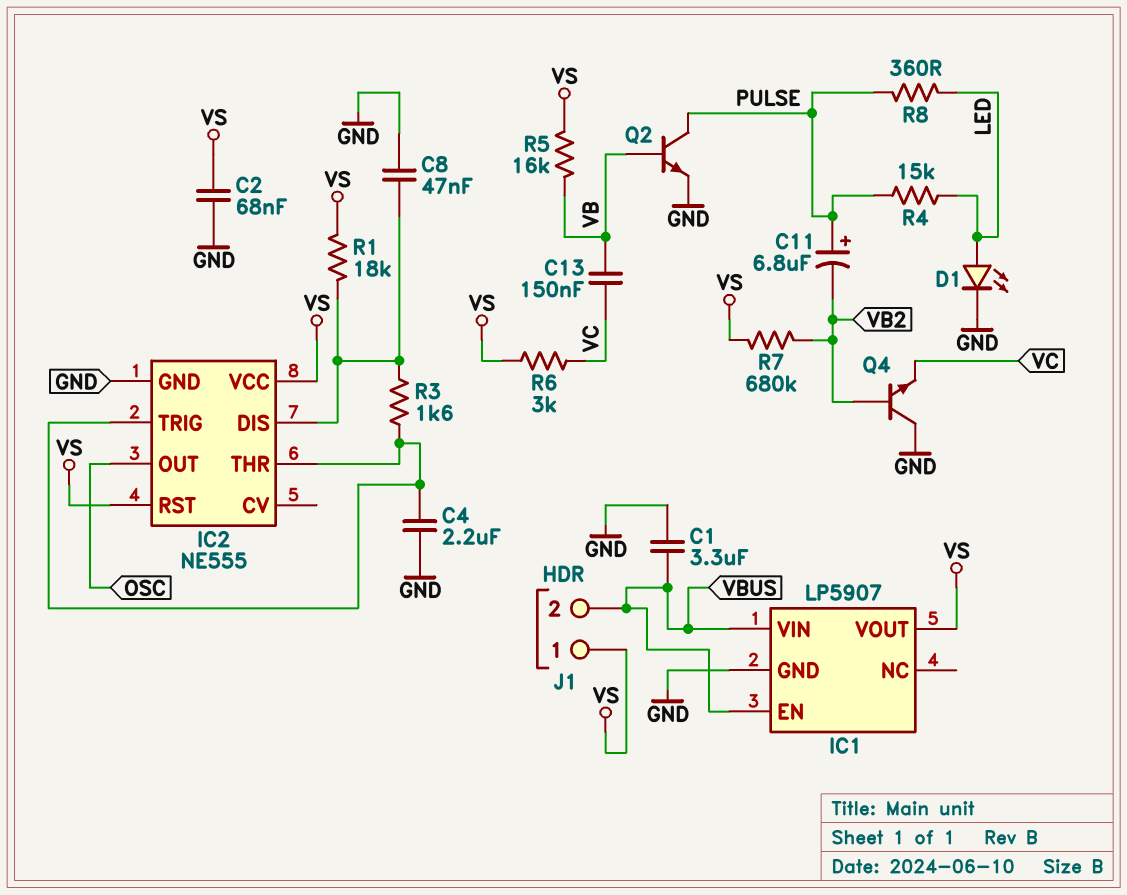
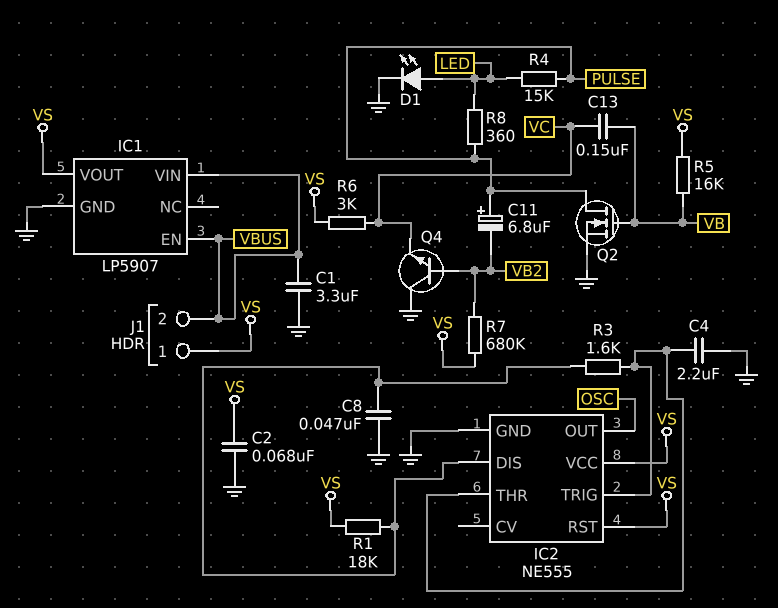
Q2: NPN (B VB, C PULSE, E GND) -> NMOS (G VB, D PULSE, S GND)

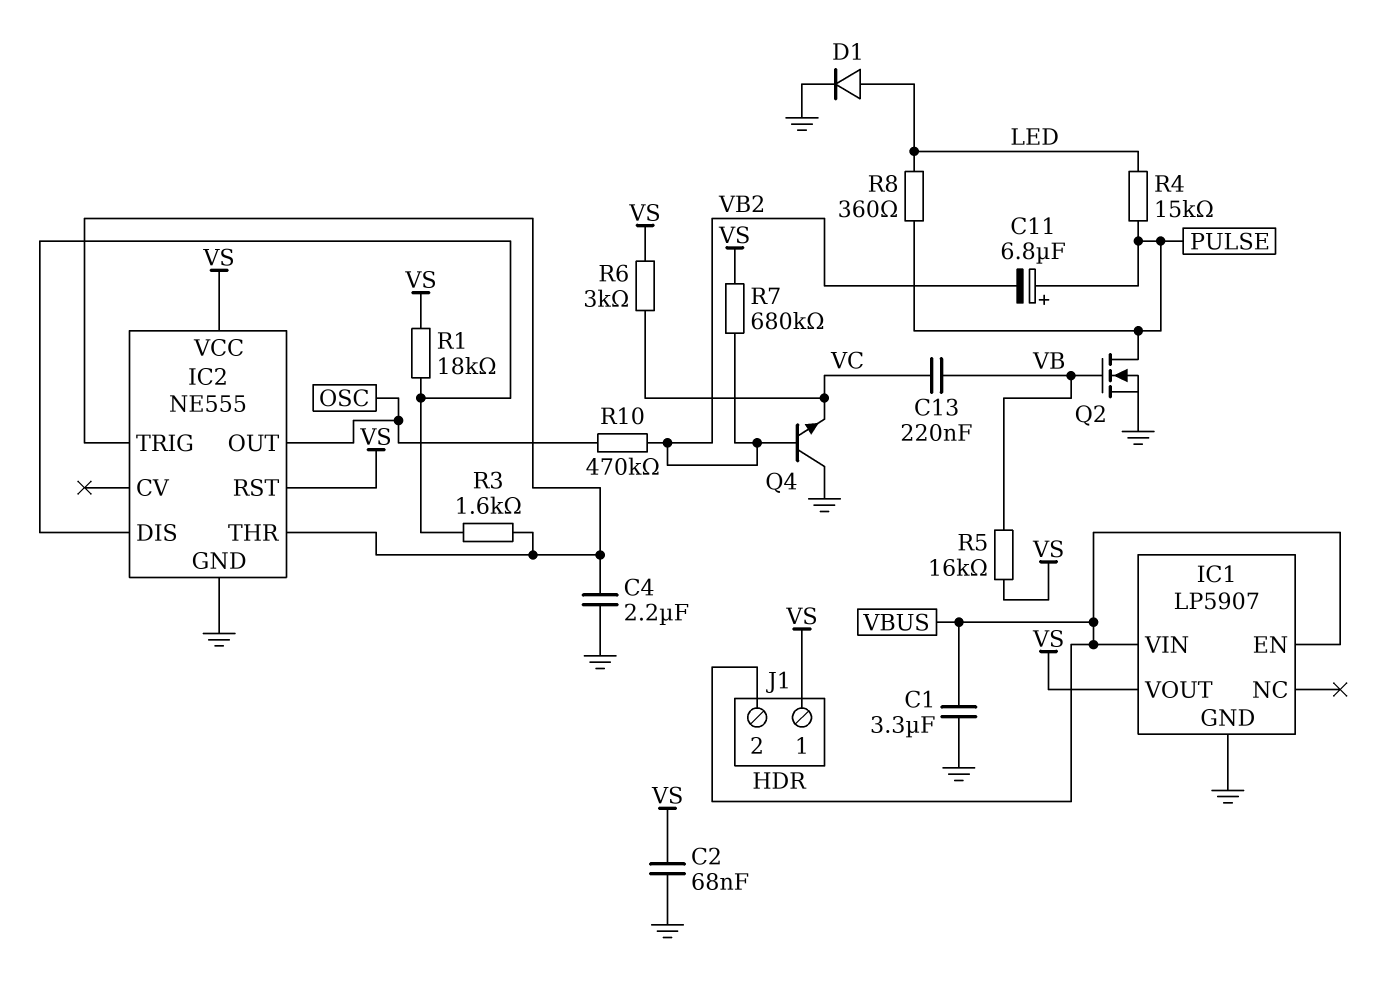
C8: 47nF (GND, IC2/DIS) -> none
C13: 150nF (VB, VC) -> 220nF (VB, VC)
D1: LED (A LED, K GND) -> diode (A LED, K GND)
R10: none -> 470k (OSC, VB2)

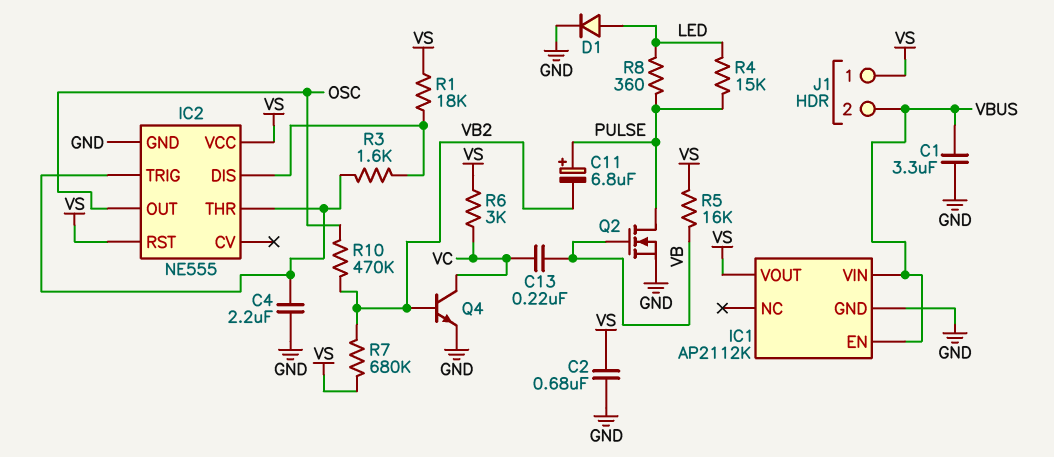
C2: 68nF (GND, VS) -> 680nF (GND, VS)
IC1: LP5907 -> AP2112K
Q4: NPN (B VB2, C GND, E VC) -> NPN (B VB2, C VC, E GND)

